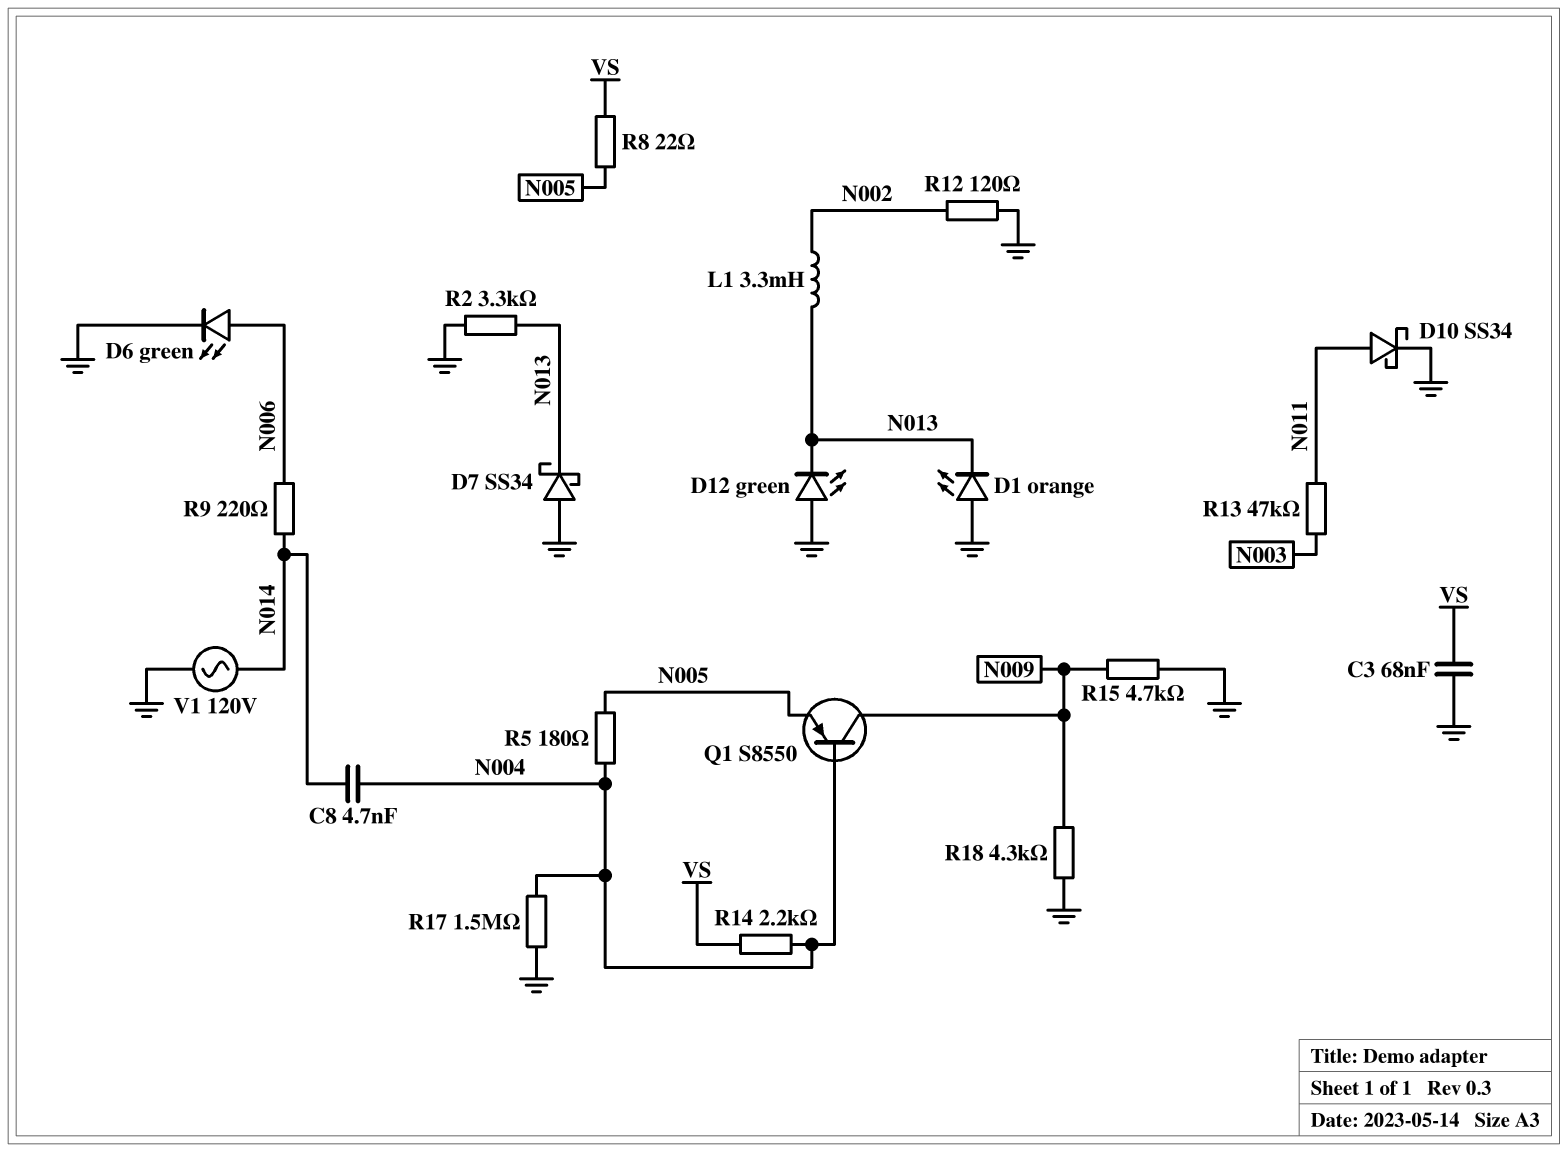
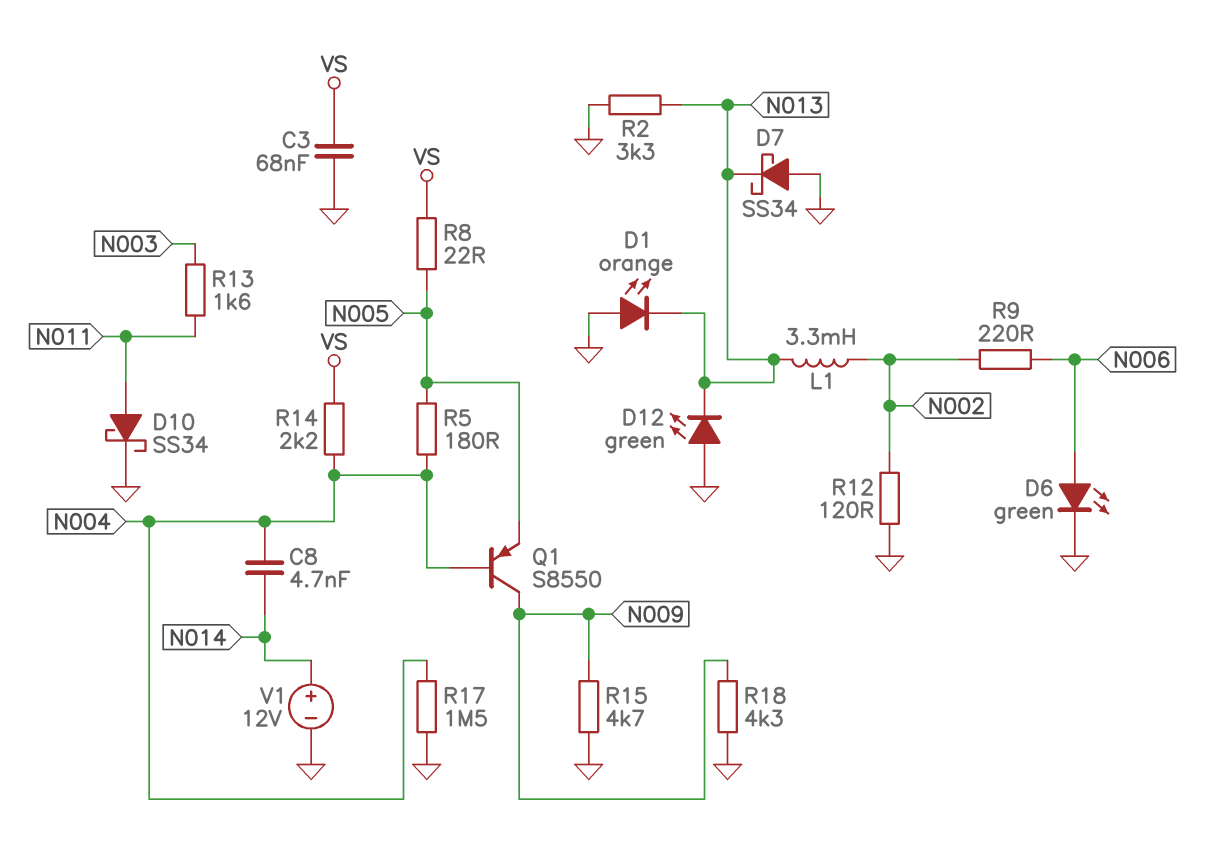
R9: 220 (N006, N014) -> 220 (N002, N006)
R13: 47k (N003, N011) -> 1.6k (N003, N011)
V1: AC 120V (GND, N014) -> 12V (plus N014, minus GND)

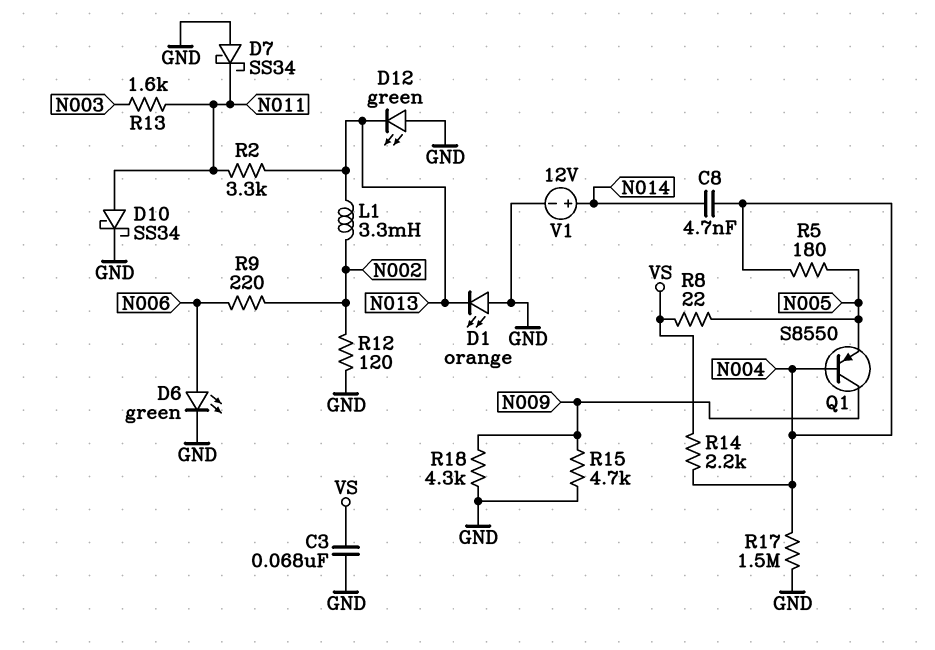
D7: schottky SS34 (A GND, K N013) -> schottky SS34 (A GND, K N011)
R2: 3.3k (GND, N013) -> 3.3k (N011, N013)

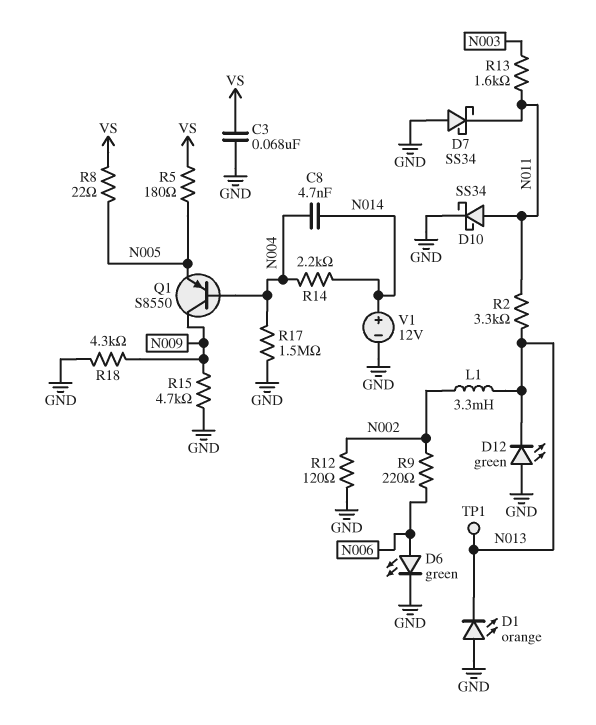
R5: 180 (N004, N005) -> 180 (N005, VS)
R14: 2.2k (N004, VS) -> 2.2k (N004, N014)
TP1: none -> test point (N013)

